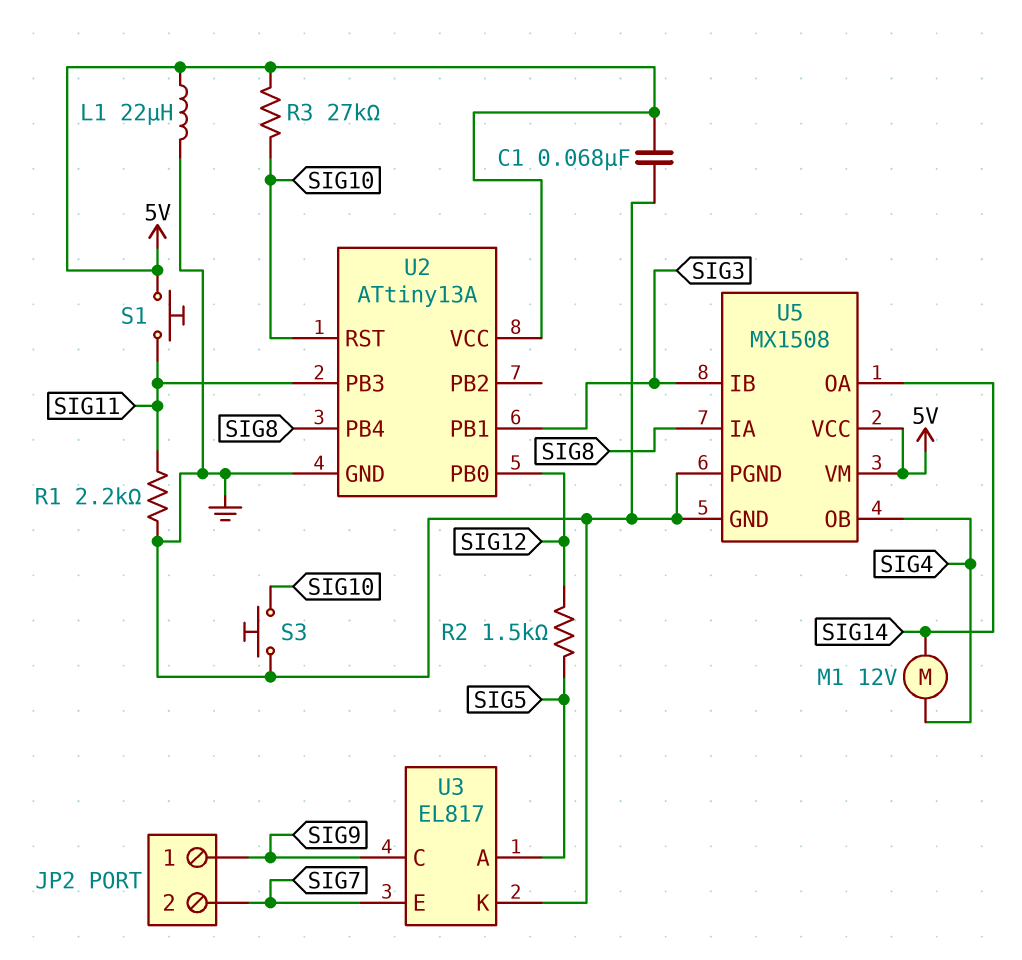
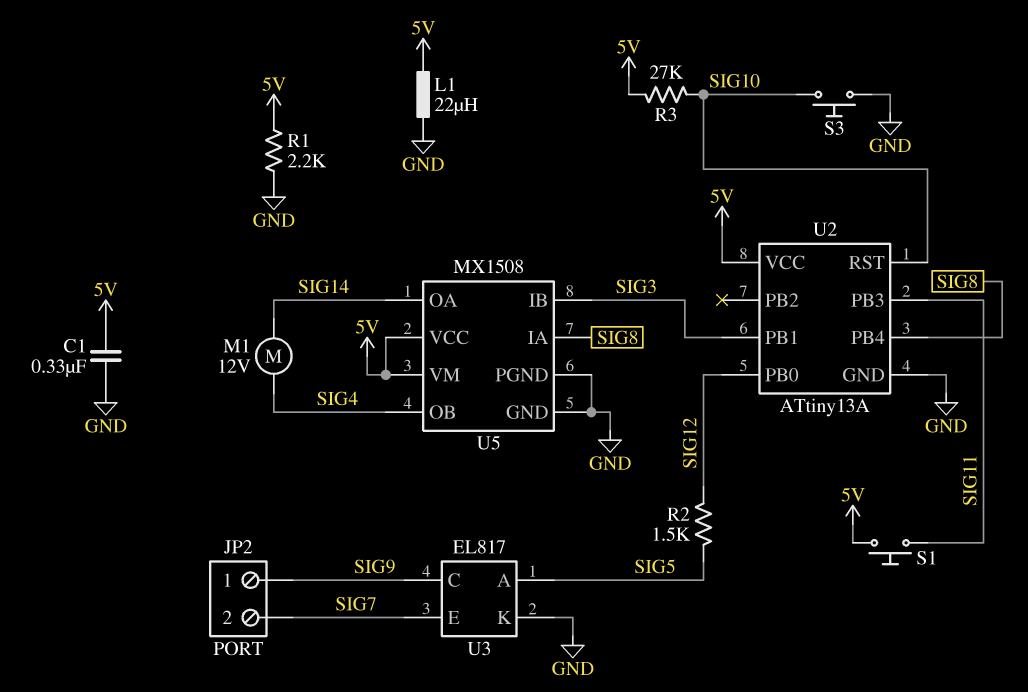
C1: 68nF (5V, GND) -> 330nF (5V, GND)
R1: 2.2k (GND, SIG11) -> 2.2k (5V, GND)

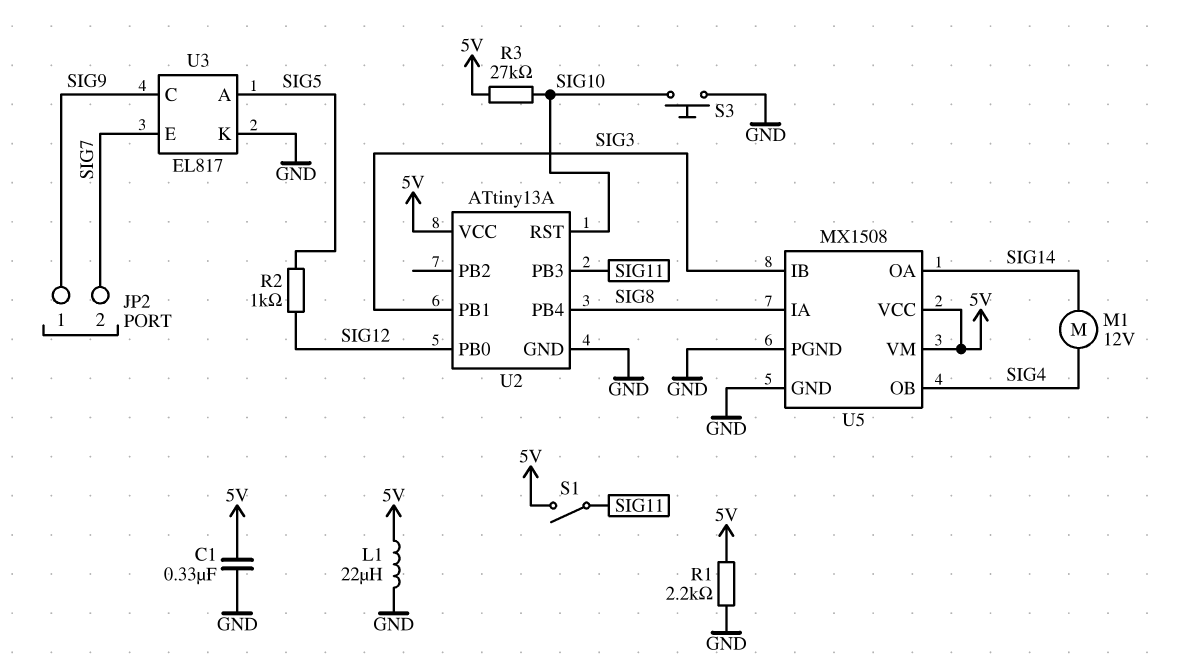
R2: 1.5k (SIG5, SIG12) -> 1k (SIG5, SIG12)
S1: button (5V, SIG11) -> switch (5V, SIG11)

